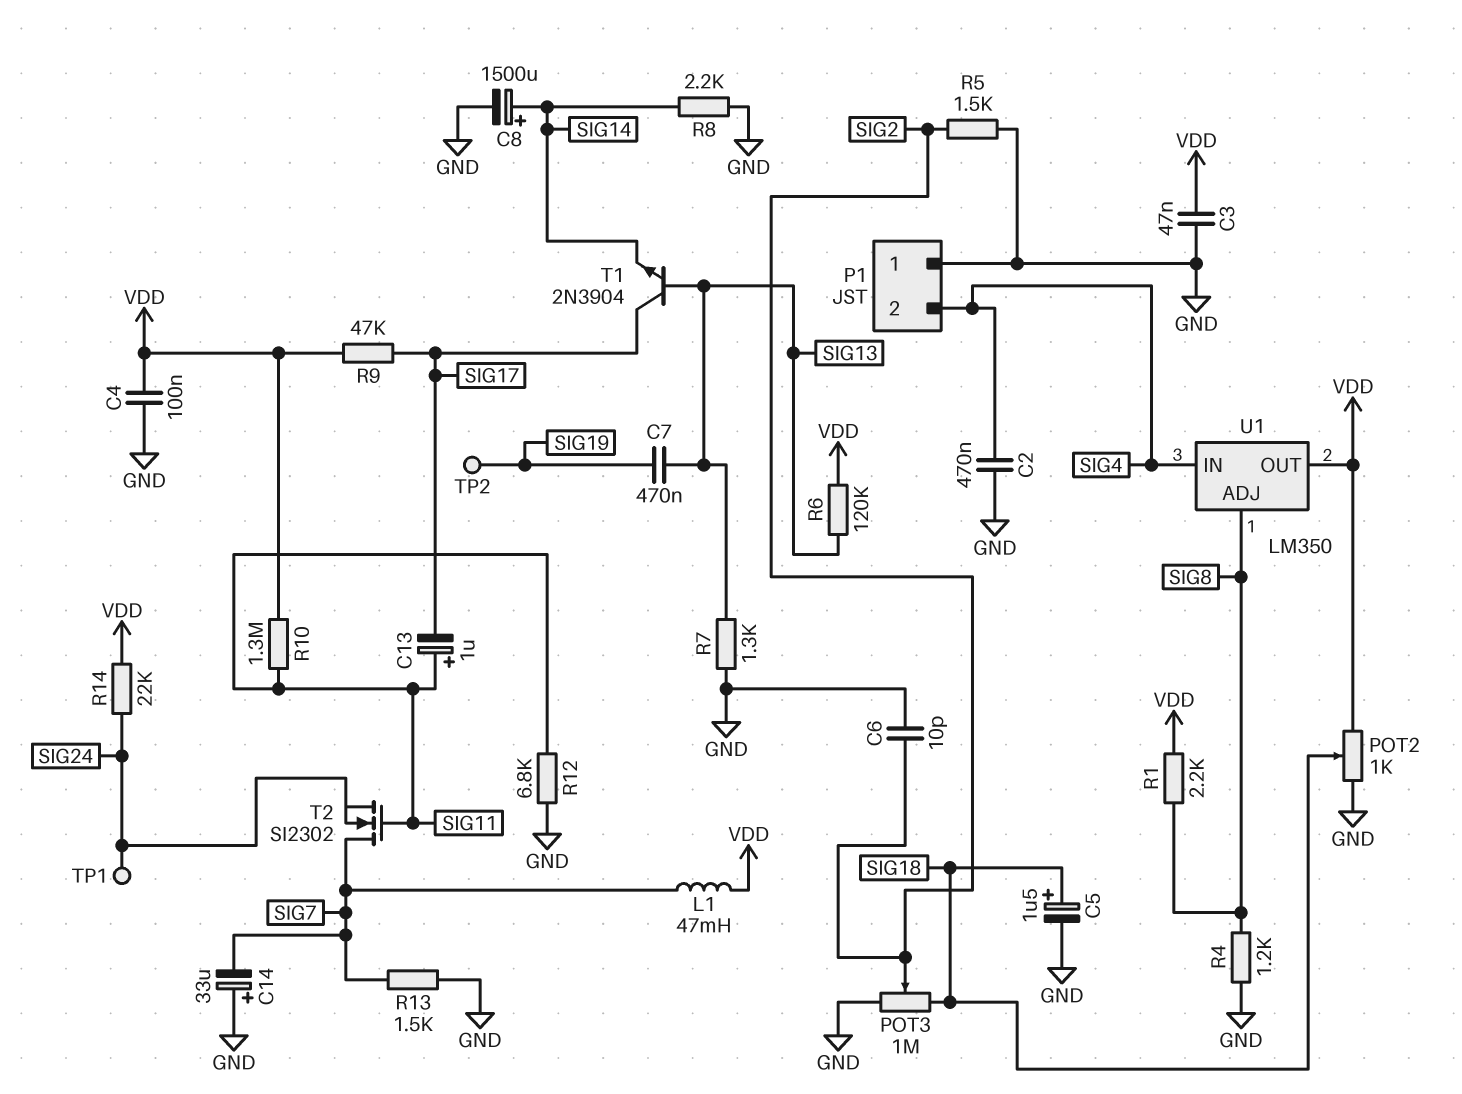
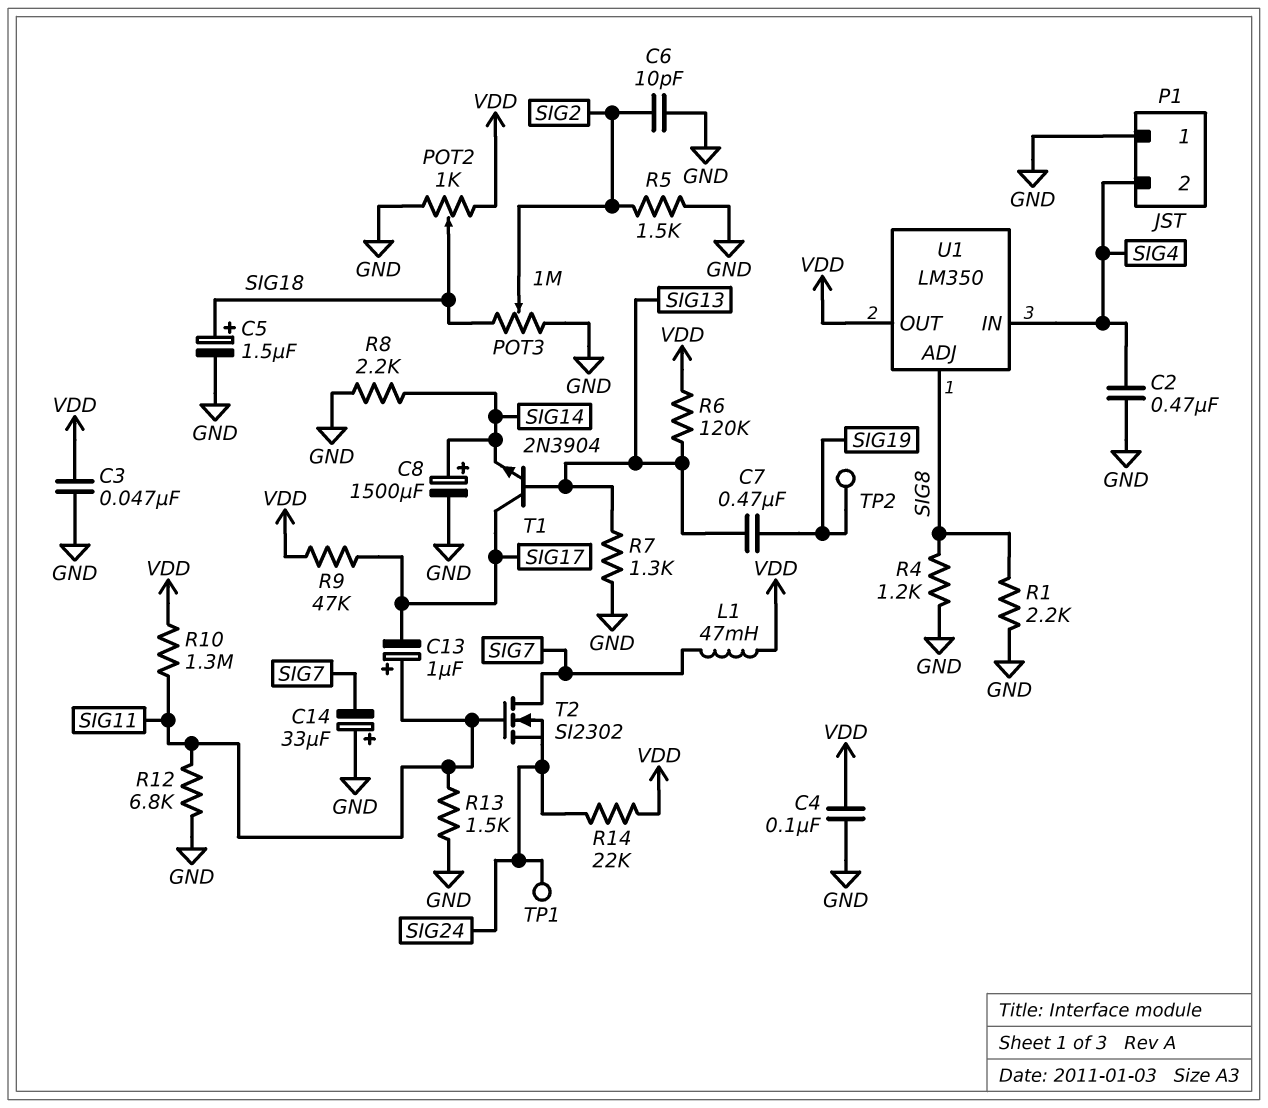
R1: 2.2k (SIG8, VDD) -> 2.2k (GND, SIG8)
R13: 1.5k (GND, SIG7) -> 1.5k (GND, SIG11)

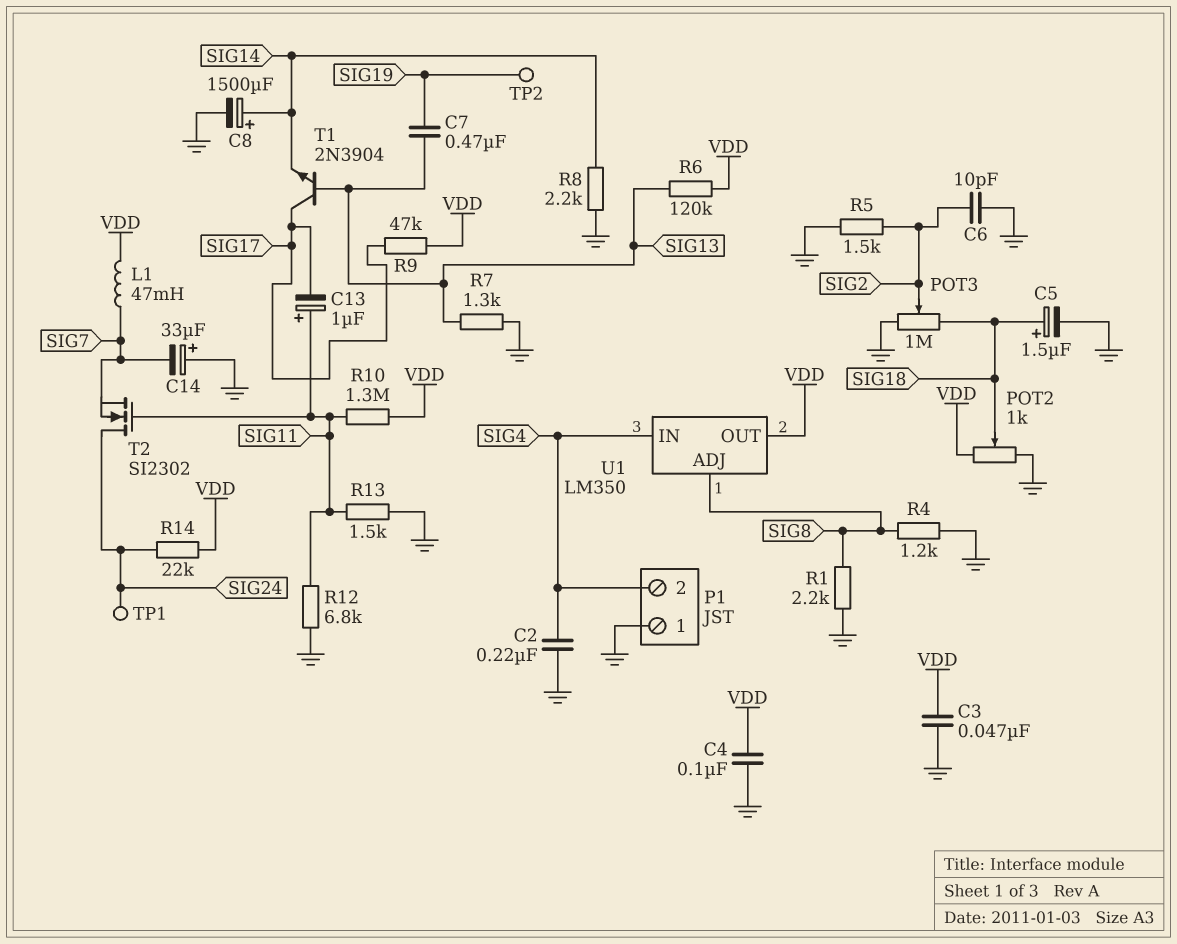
C2: 470nF (GND, SIG4) -> 220nF (GND, SIG4)
T2: NMOS SI2302 (G SIG11, D SIG7, S SIG24) -> NMOS SI2302 (G SIG11, D SIG24, S SIG7)

